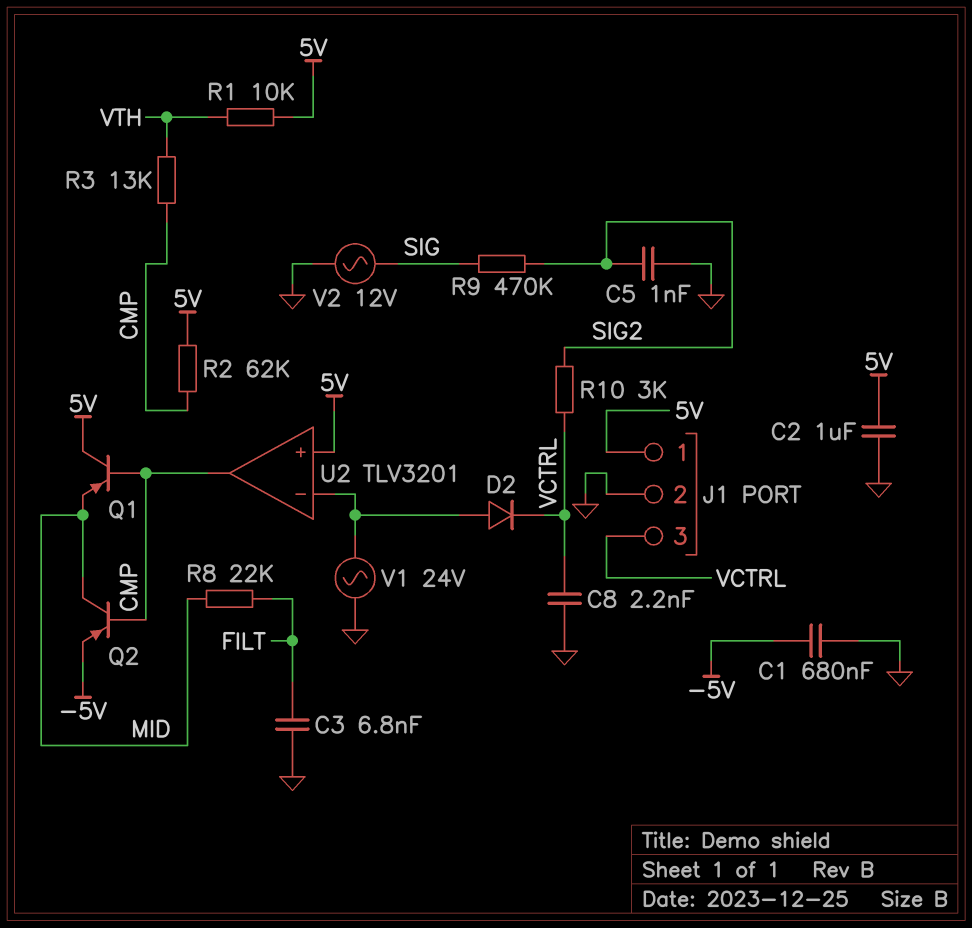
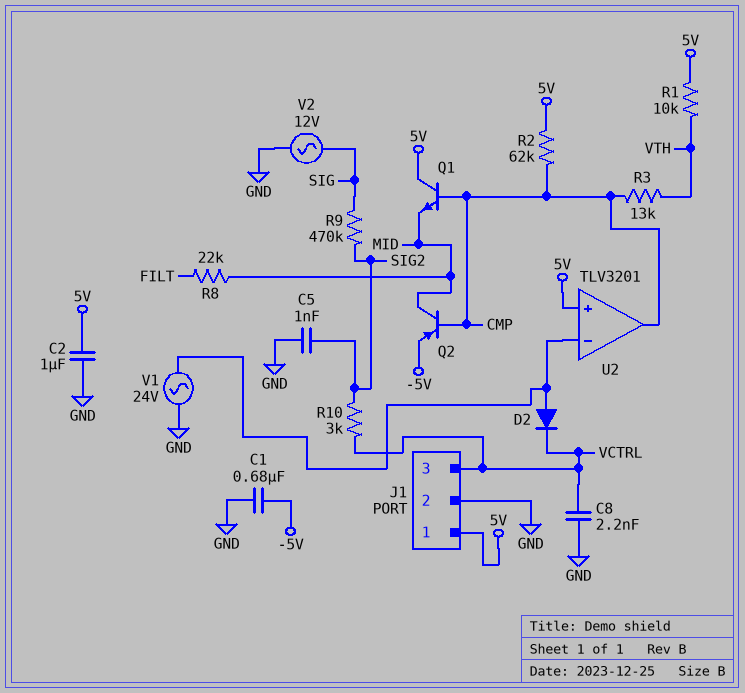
C3: 6.8nF (FILT, GND) -> none
Q1: PNP (B CMP, C 5V, E MID) -> NPN (B CMP, C 5V, E MID)

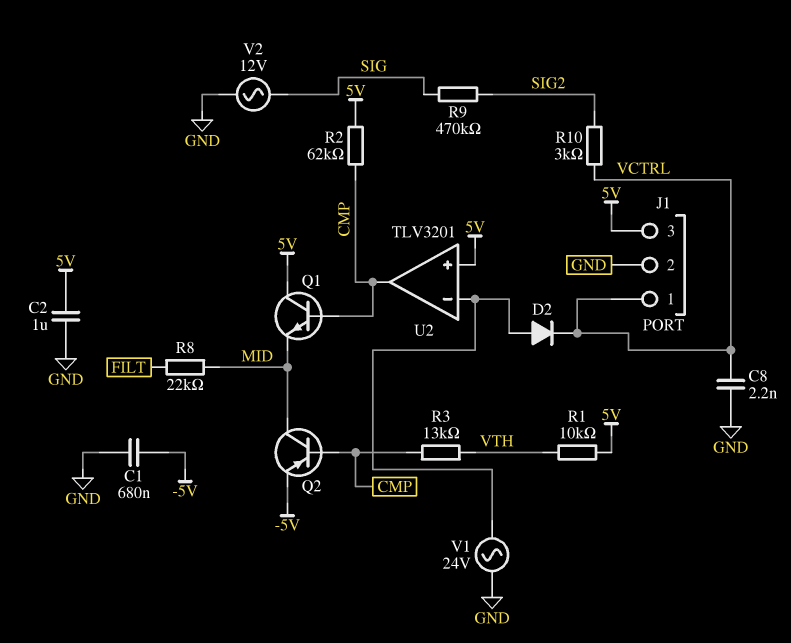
C5: 1nF (GND, SIG2) -> none
J1 pin 1: 5V -> VCTRL
J1 pin 3: VCTRL -> 5V

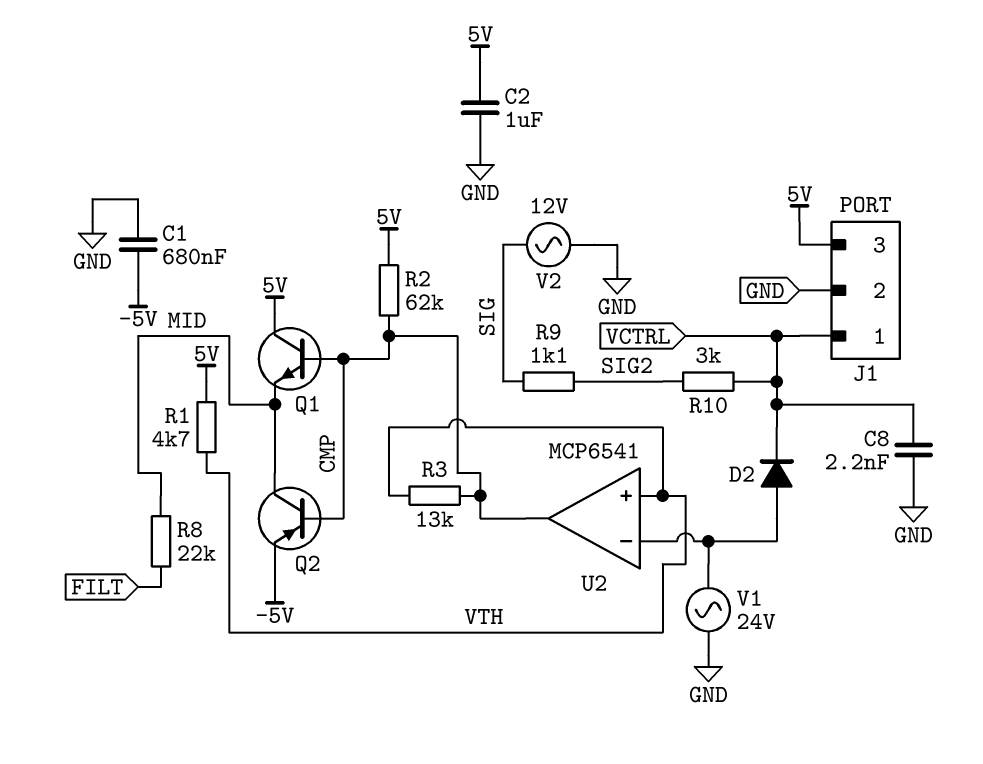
R1: 10k (5V, VTH) -> 4.7k (5V, VTH)
R9: 470k (SIG, SIG2) -> 1.1k (SIG, SIG2)
U2: TLV3201 -> MCP6541
U2 pin in+: 5V -> VTH

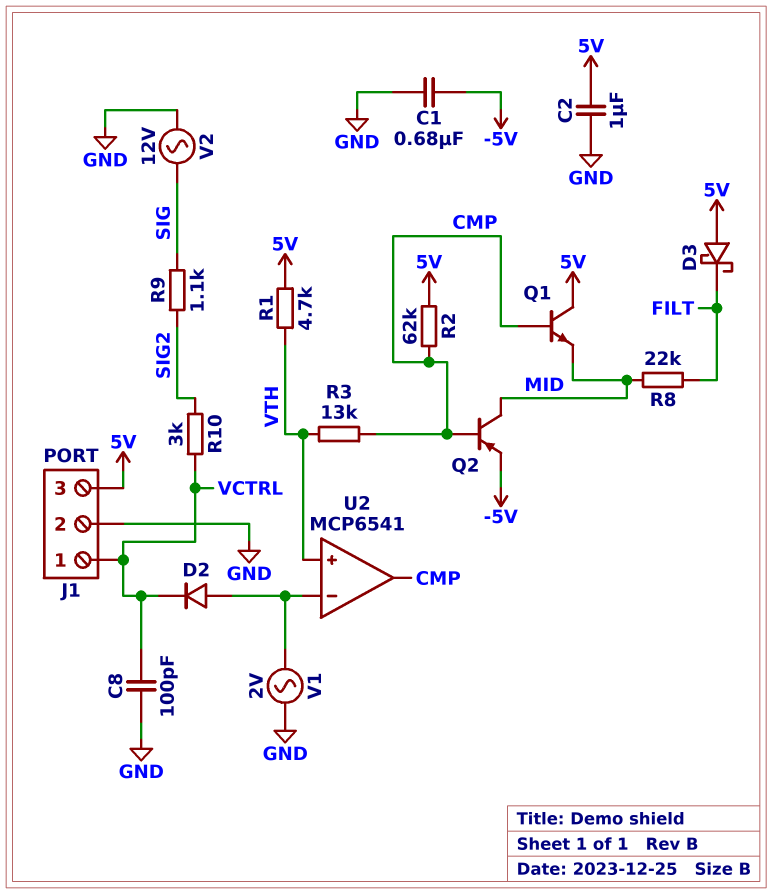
C8: 2.2nF (GND, VCTRL) -> 100pF (GND, VCTRL)
D3: none -> schottky (A 5V, K FILT)
V1: AC 24V (GND, U2/in-) -> AC 2V (GND, U2/in-)

